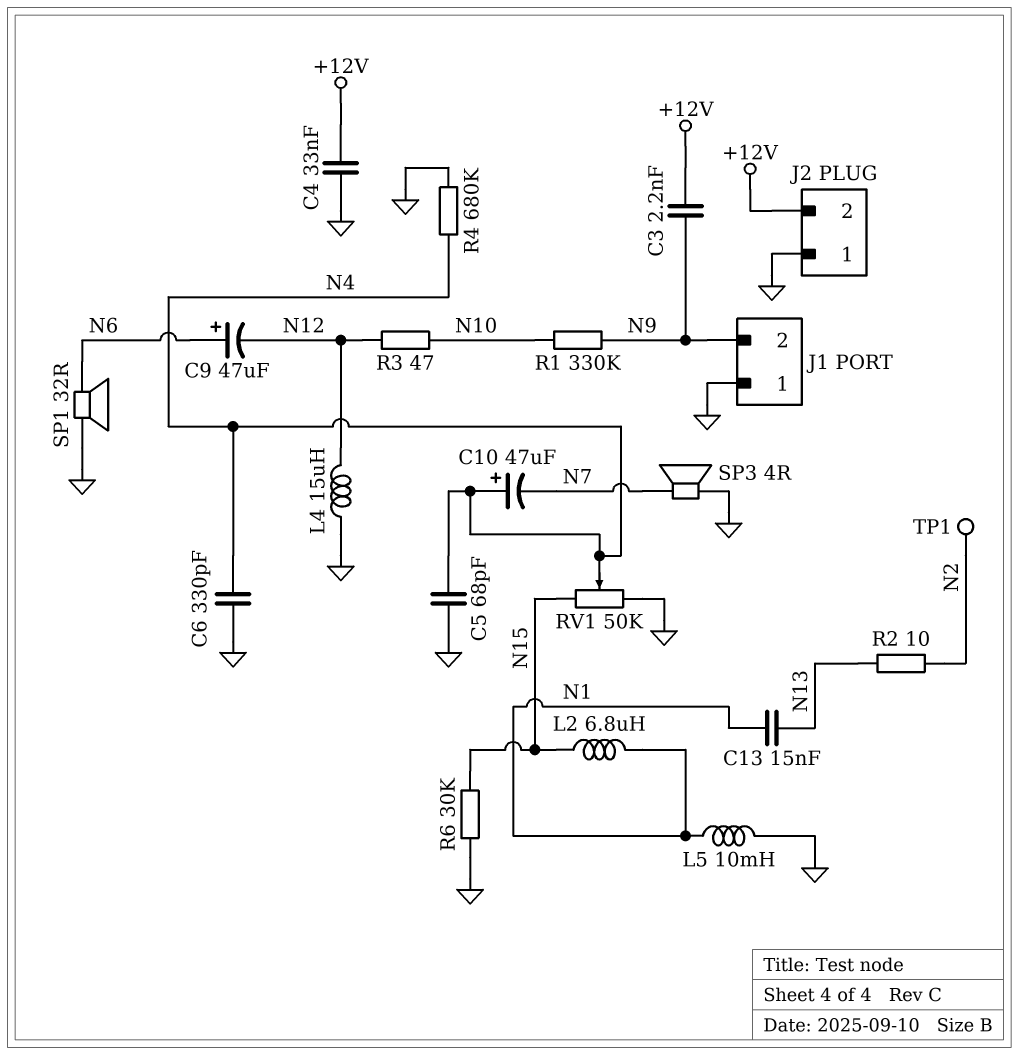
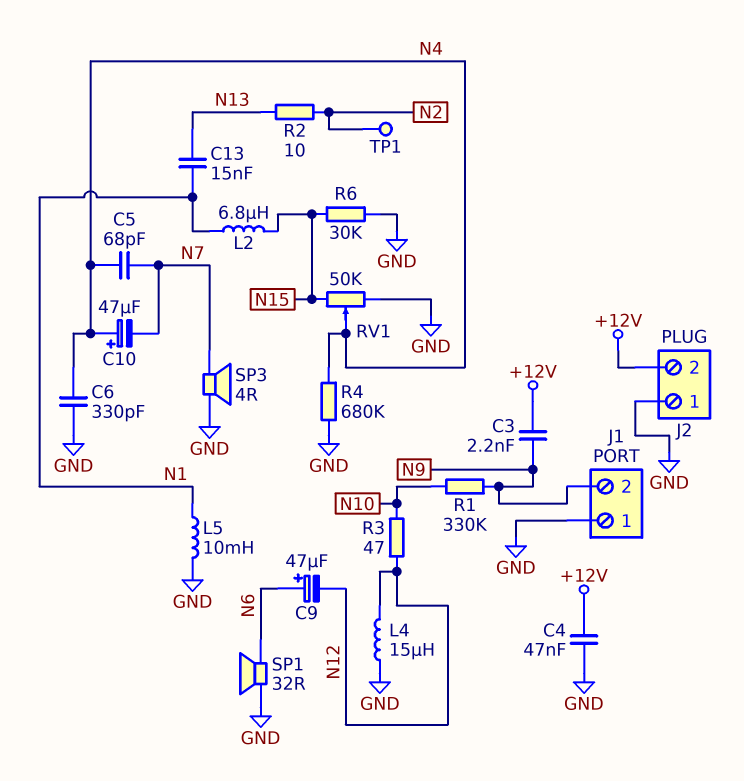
C4: 33nF (+12V, GND) -> 47nF (+12V, GND)
C5: 68pF (GND, N4) -> 68pF (N4, N7)

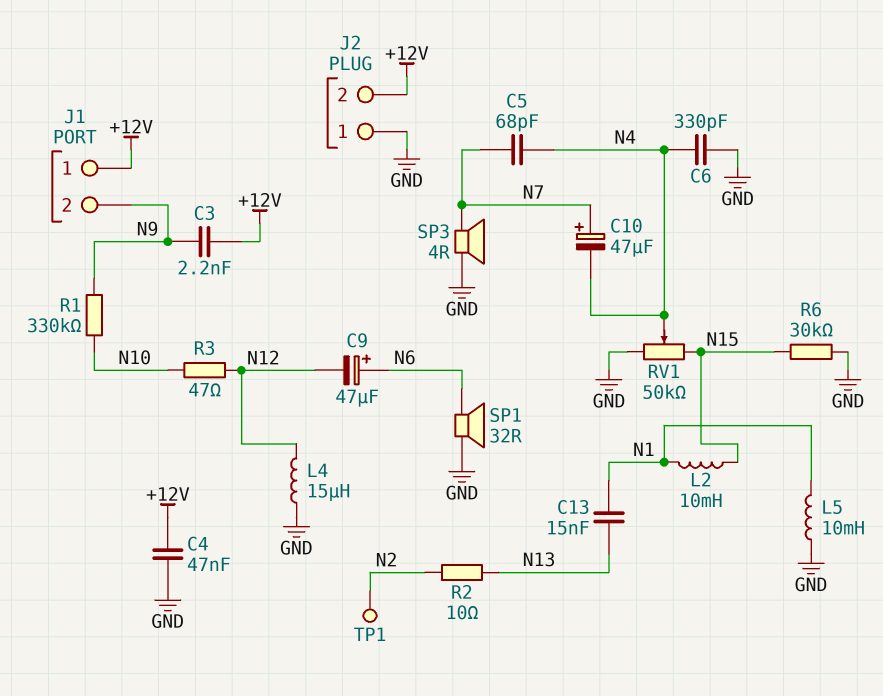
C10: 47uF (plus N4, minus N7) -> 47uF (plus N7, minus N4)
J1 pin 1: GND -> +12V
L2: 6.8uH (N1, N15) -> 10mH (N1, N15)
R4: 680k (GND, N4) -> none

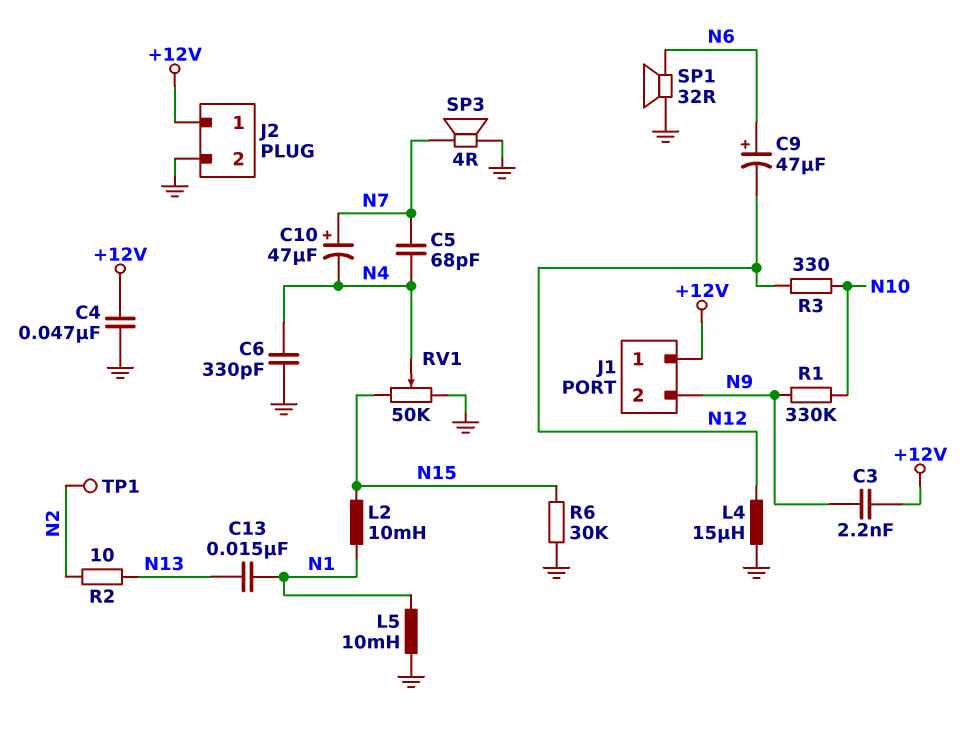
J2 pin 1: GND -> +12V
J2 pin 2: +12V -> GND
R3: 47 (N10, N12) -> 330 (N10, N12)

